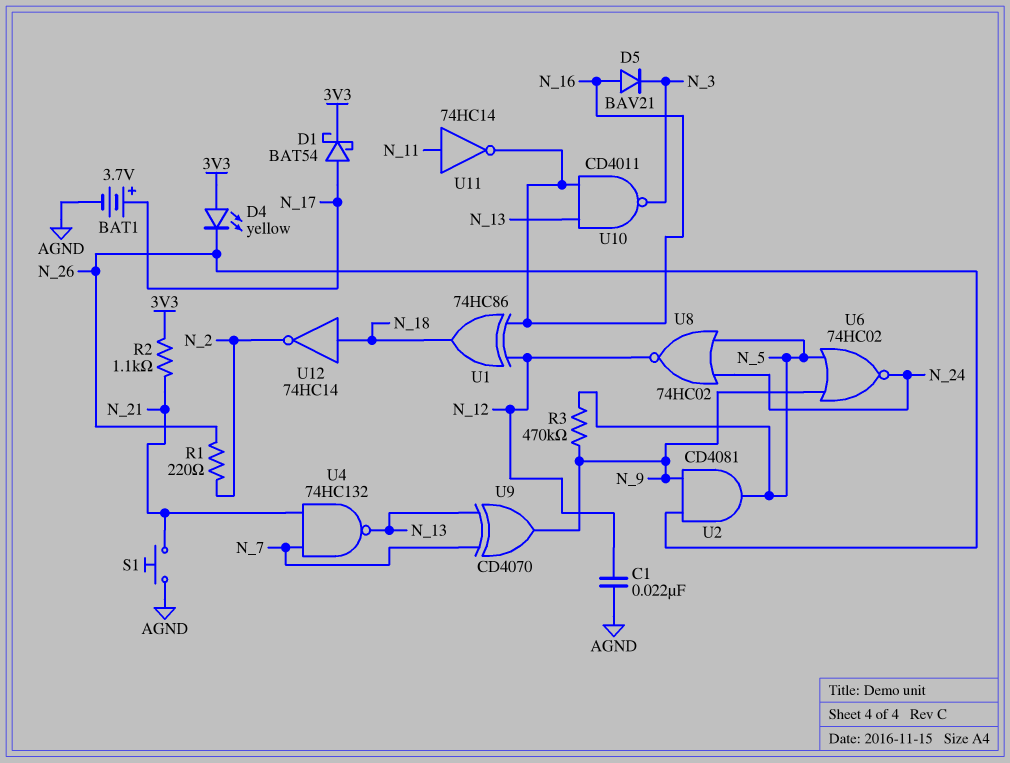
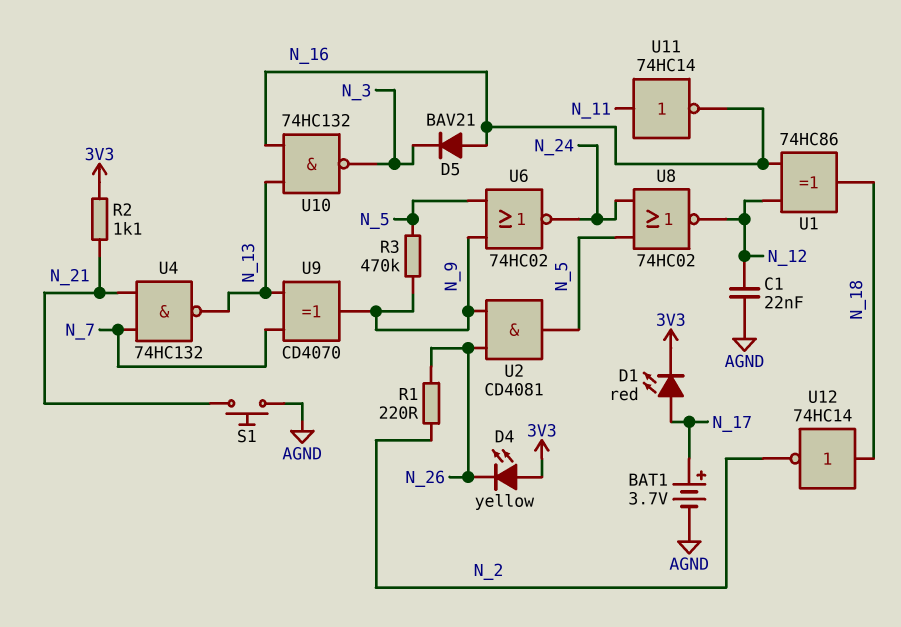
D1: schottky BAT54 (A N_17, K 3V3) -> LED red (A N_17, K 3V3)
U10: NAND CD4011 (in N_13, in N_16, out N_3) -> NAND 74HC132 (in N_13, in N_16, out N_3)

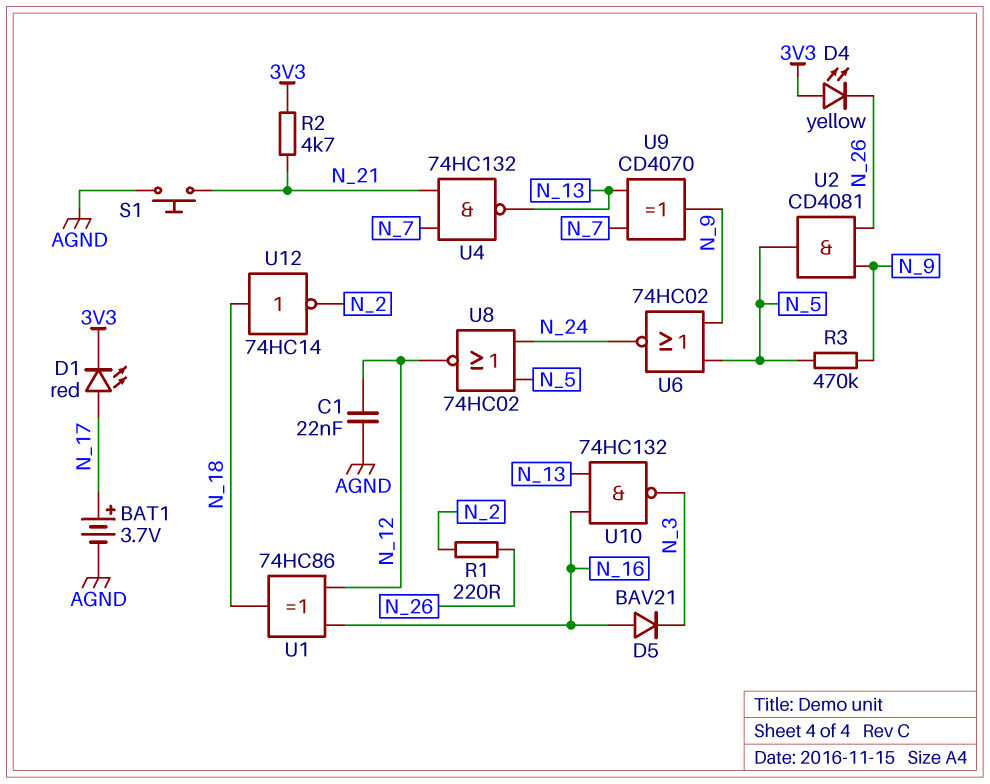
R2: 1.1k (3V3, N_21) -> 4.7k (3V3, N_21)
U11: NOT 74HC14 (in N_11, out N_16) -> none

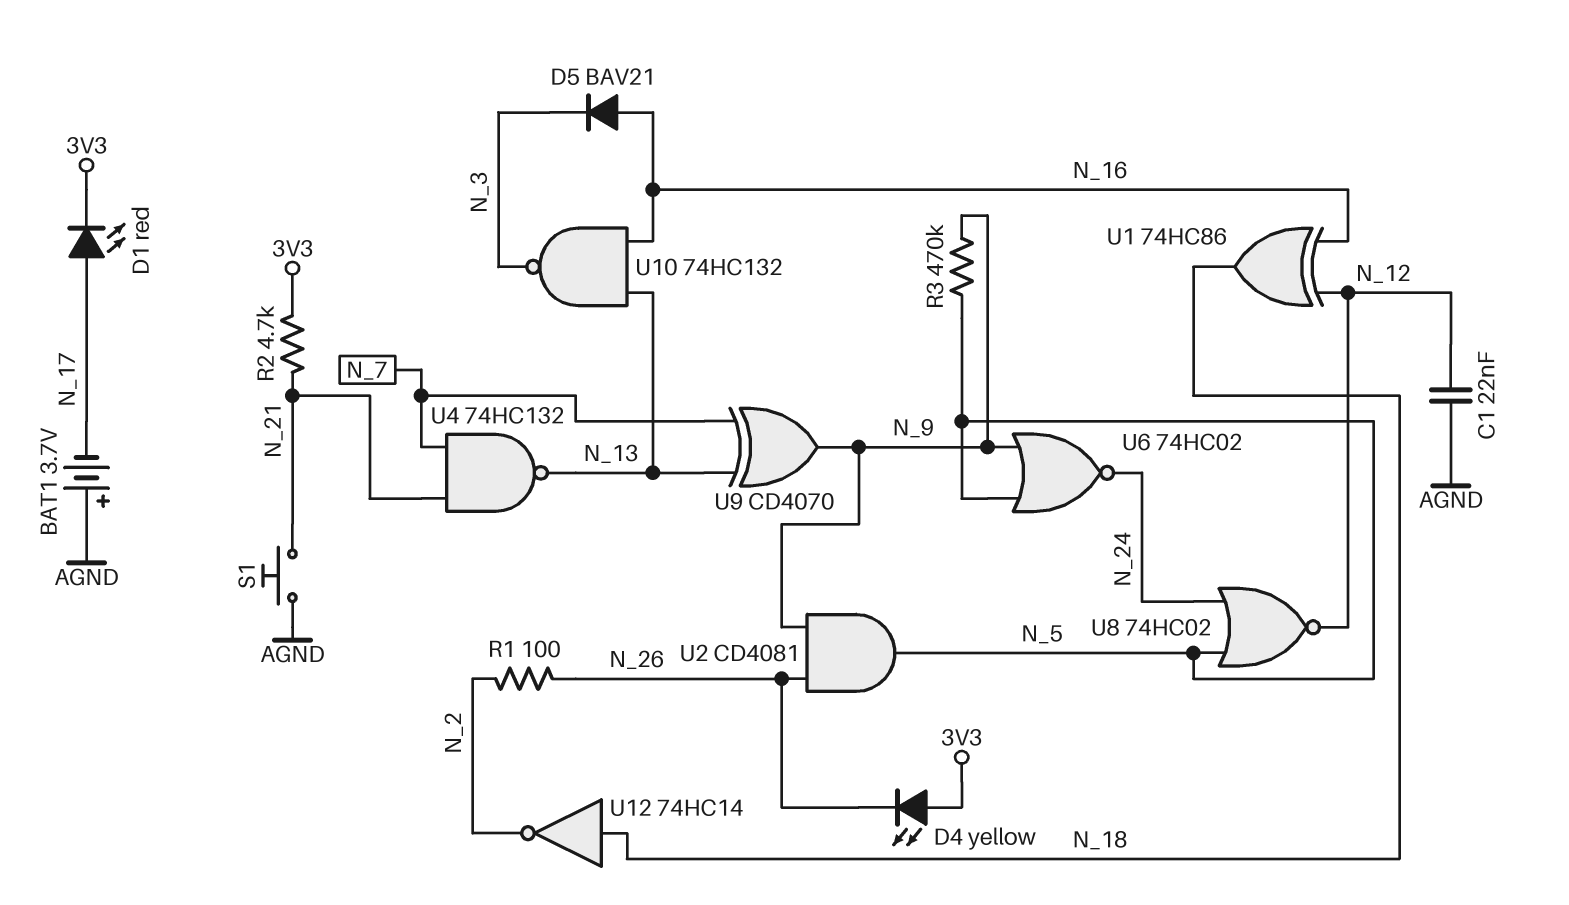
BAT1: 3.7V (plus N_17, minus AGND) -> 3.7V (plus AGND, minus N_17)
R1: 220 (N_2, N_26) -> 100 (N_2, N_26)

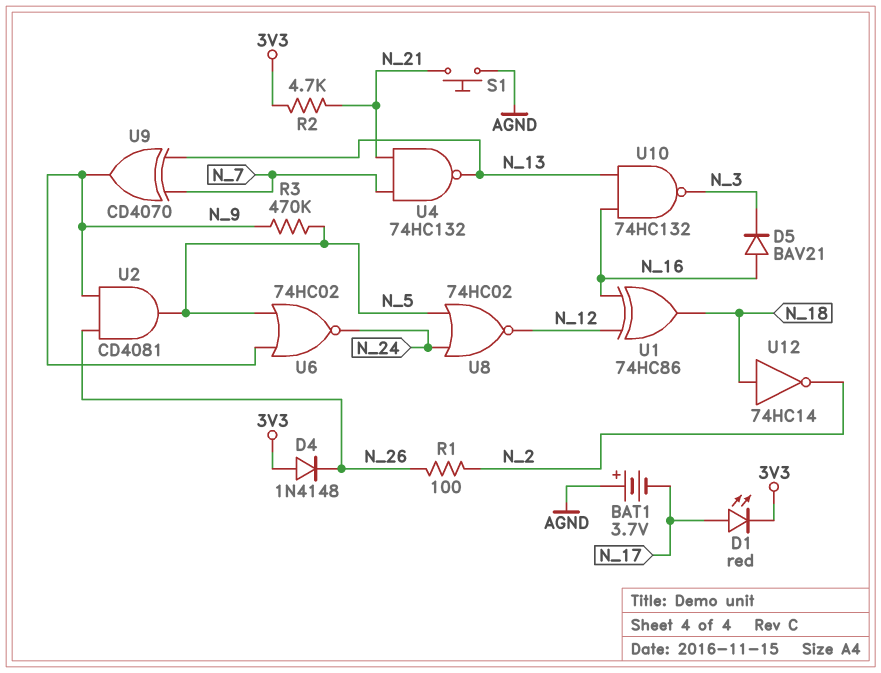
C1: 22nF (AGND, N_12) -> none
D4: LED yellow (A 3V3, K N_26) -> diode 1N4148 (A 3V3, K N_26)

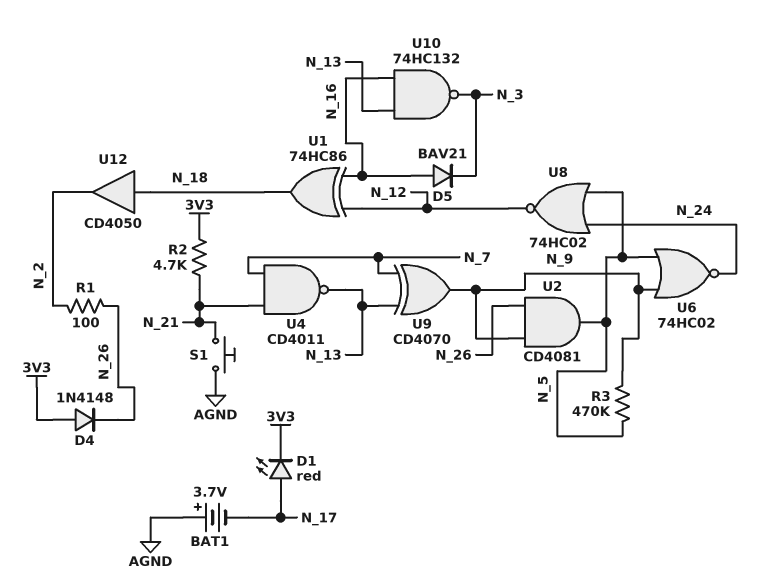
U4: NAND 74HC132 (in N_7, in N_21, out N_13) -> NAND CD4011 (in N_7, in N_21, out N_13)
U12: NOT 74HC14 (in N_18, out N_2) -> buffer CD4050 (in N_18, out N_2)

